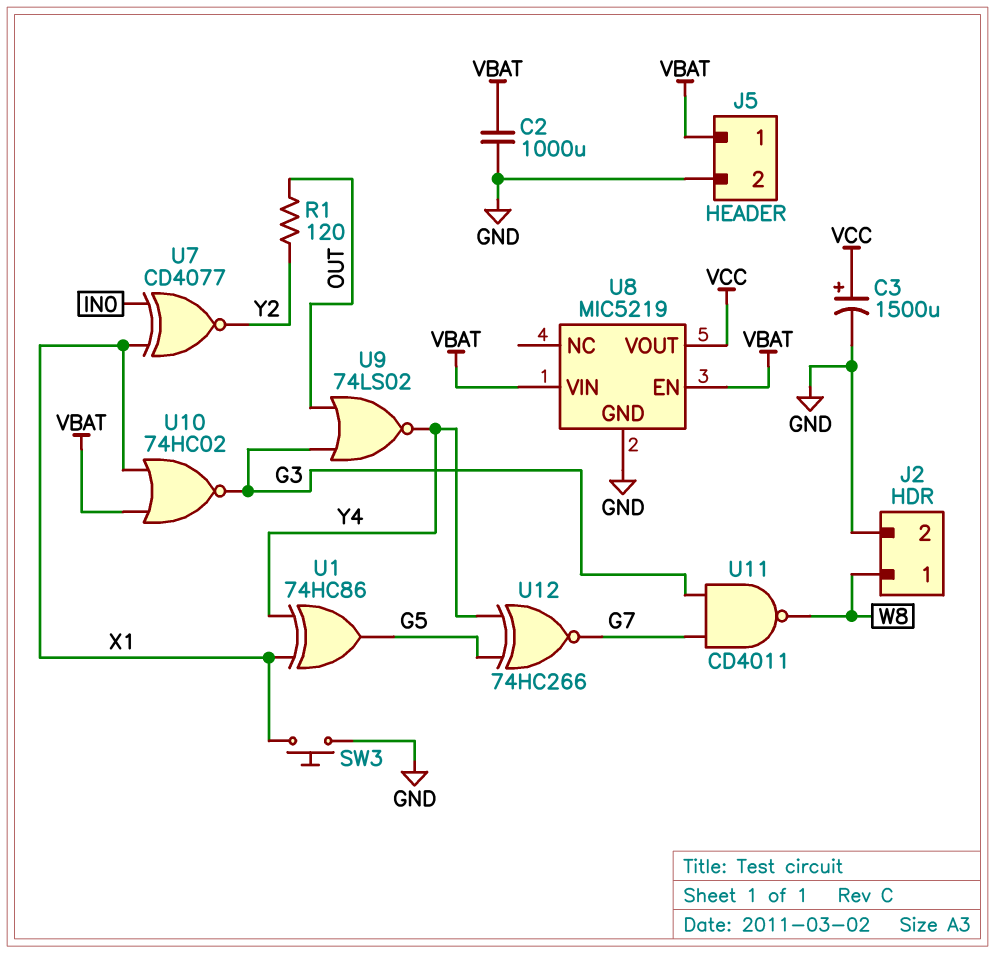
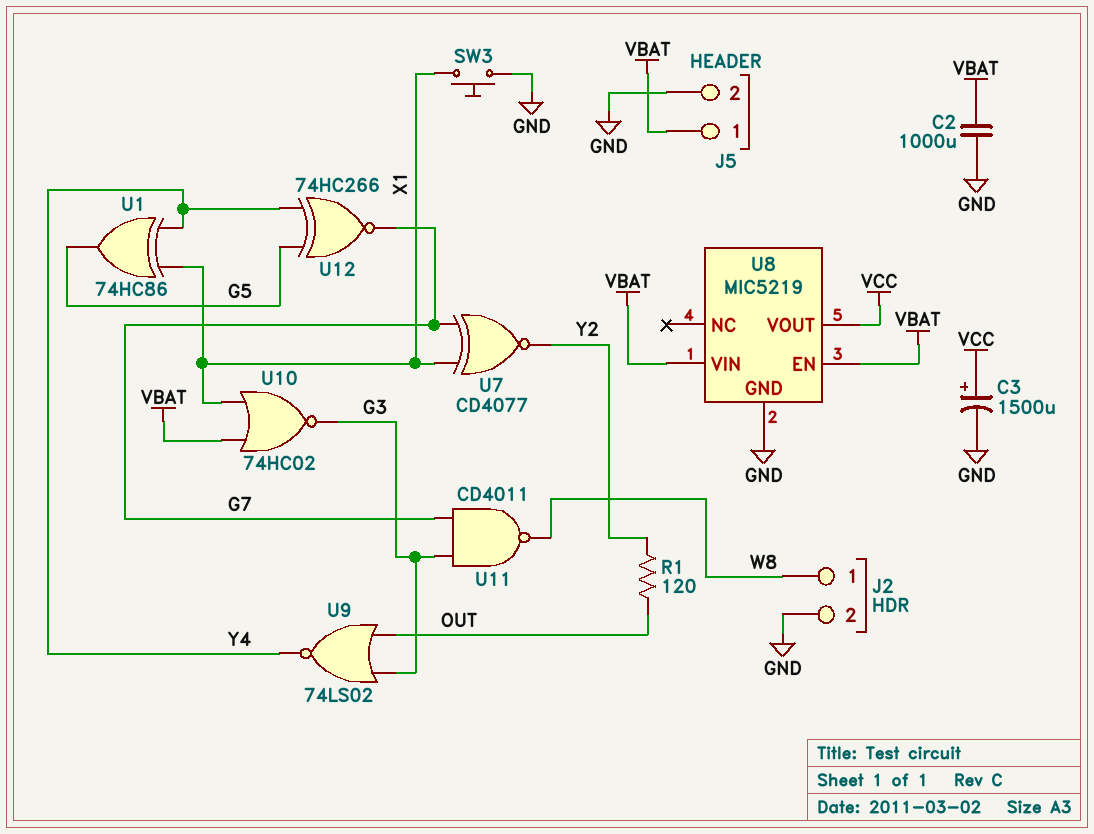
U7: XNOR CD4077 (in IN0, in X1, out Y2) -> XNOR CD4077 (in G7, in X1, out Y2)

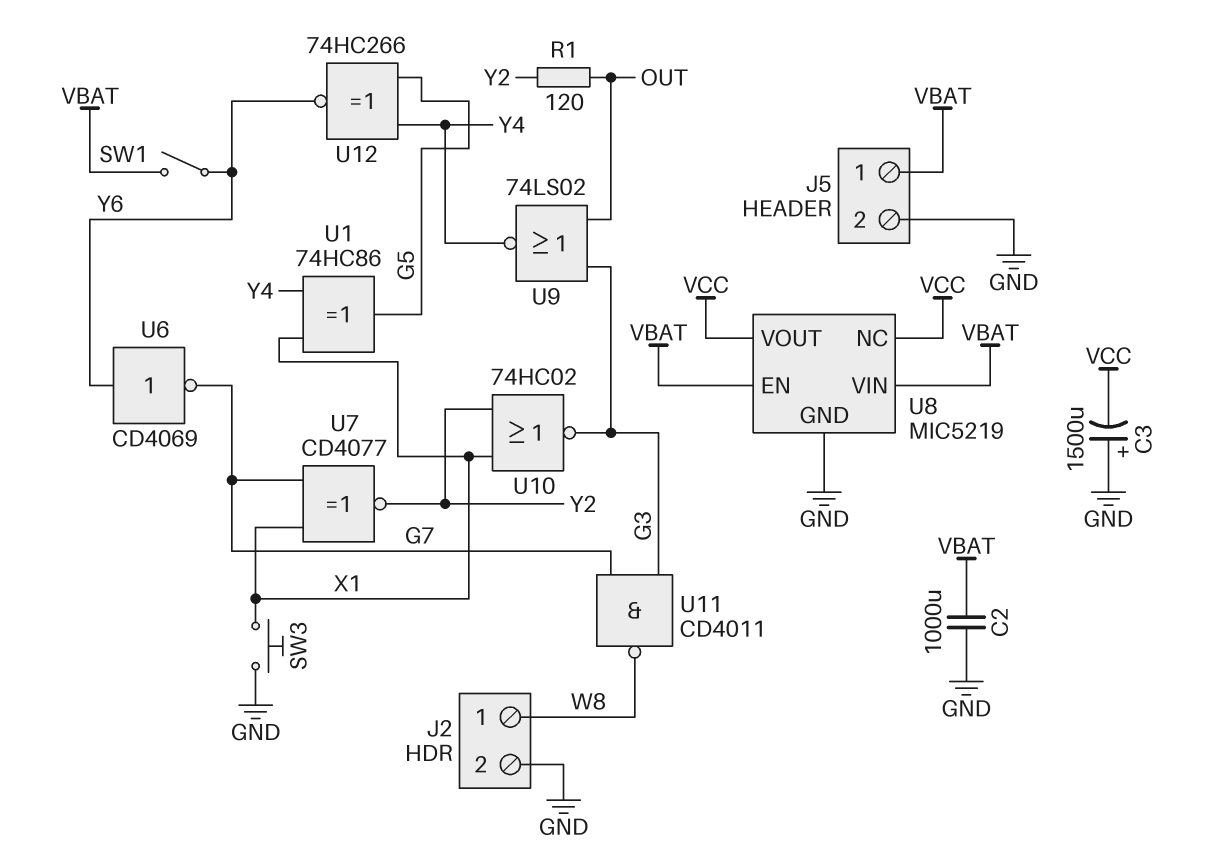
C3: 1500uF (plus VCC, minus GND) -> 1500uF (plus GND, minus VCC)
SW1: none -> switch (VBAT, Y6)
U6: none -> NOT CD4069 (in Y6, out G7)
U8 pin NC: none -> VCC
U10: NOR 74HC02 (in VBAT, in X1, out G3) -> NOR 74HC02 (in X1, in Y2, out G3)
U12: XNOR 74HC266 (in G5, in Y4, out G7) -> XNOR 74HC266 (in G5, in Y4, out Y6)

